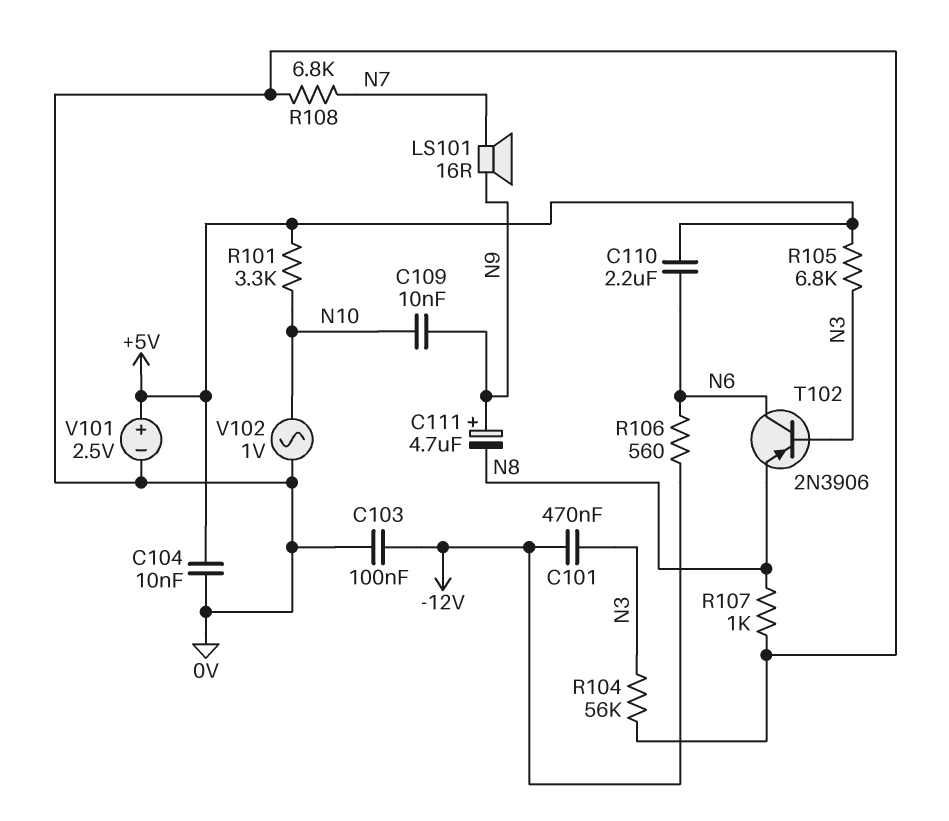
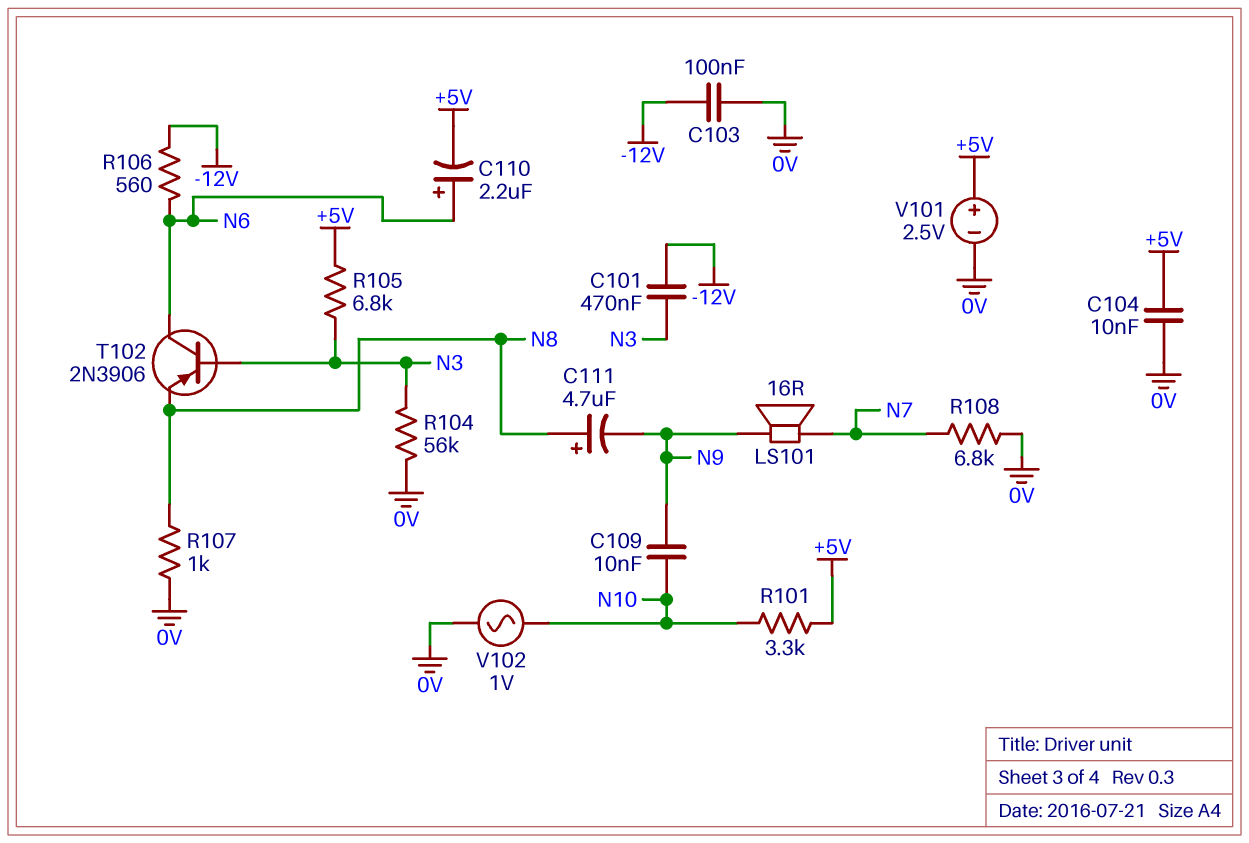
C110: 2.2uF (+5V, N6) -> 2.2uF (plus N6, minus +5V)
C111: 4.7uF (plus N9, minus N8) -> 4.7uF (plus N8, minus N9)

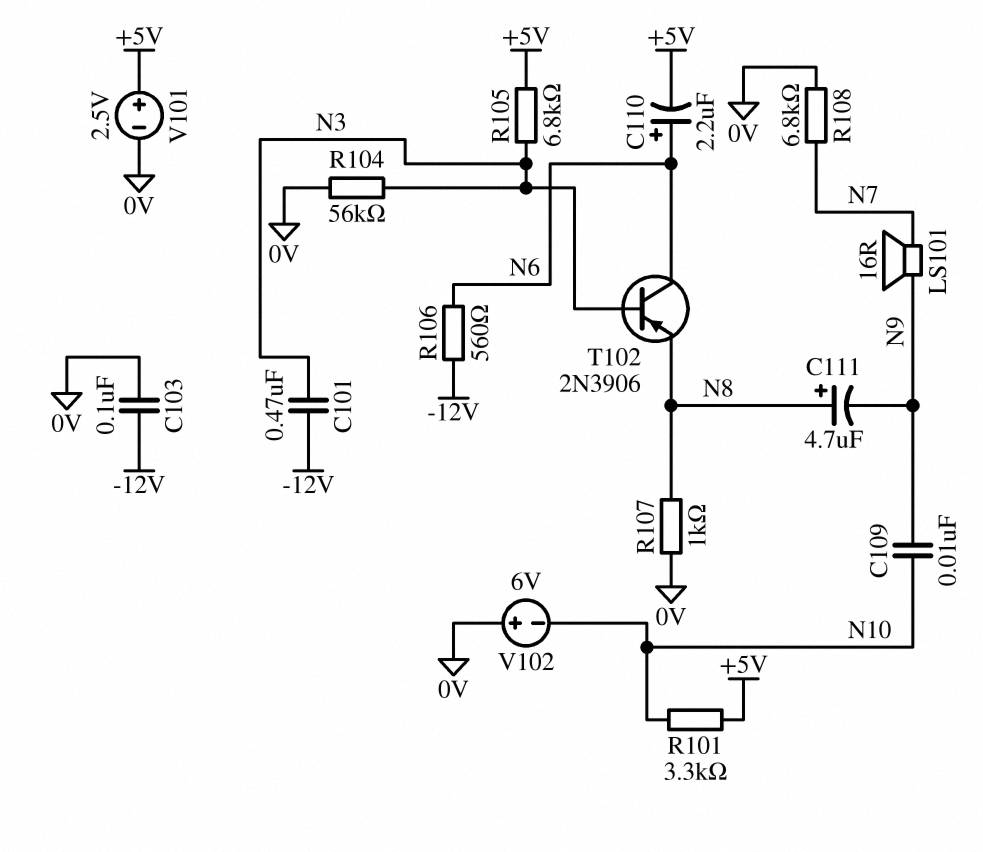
C104: 10nF (+5V, 0V) -> none
V102: AC 1V (0V, N10) -> 6V (plus 0V, minus N10)

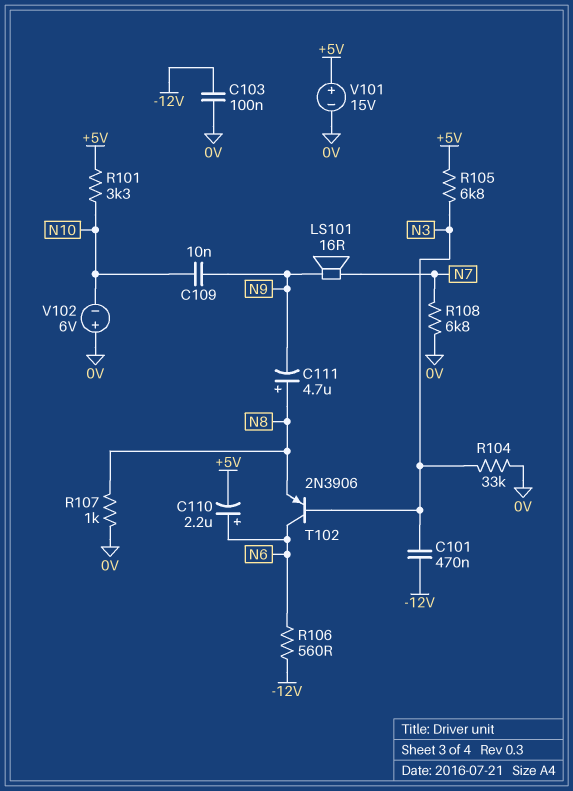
R104: 56k (0V, N3) -> 33k (0V, N3)
V101: 2.5V (plus +5V, minus 0V) -> 15V (plus +5V, minus 0V)

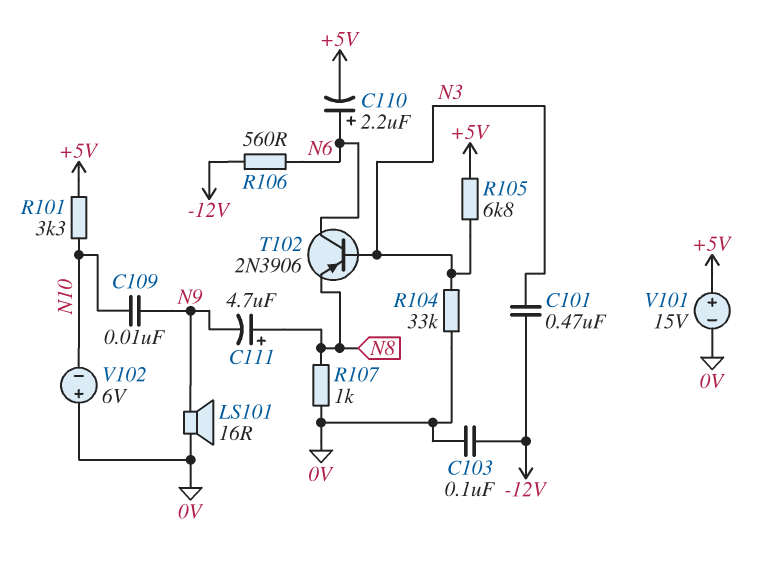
LS101: speaker 16R (N7, N9) -> speaker 16R (0V, N9)
R108: 6.8k (0V, N7) -> none

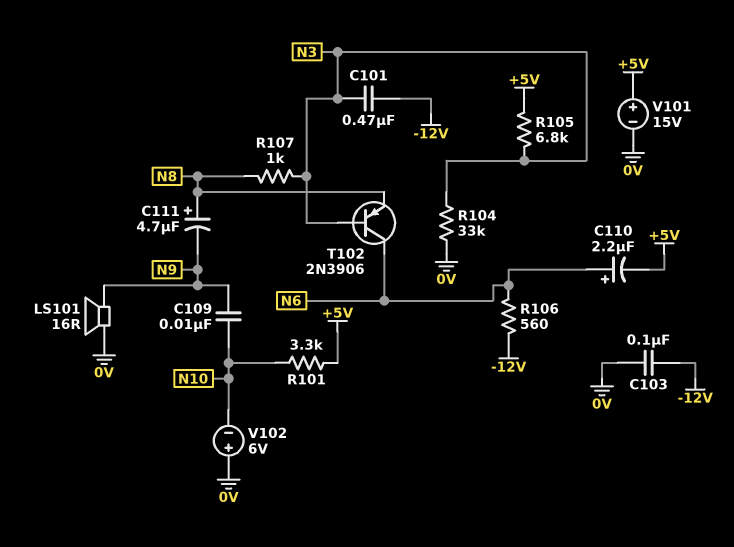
R107: 1k (0V, N8) -> 1k (N3, N8)

